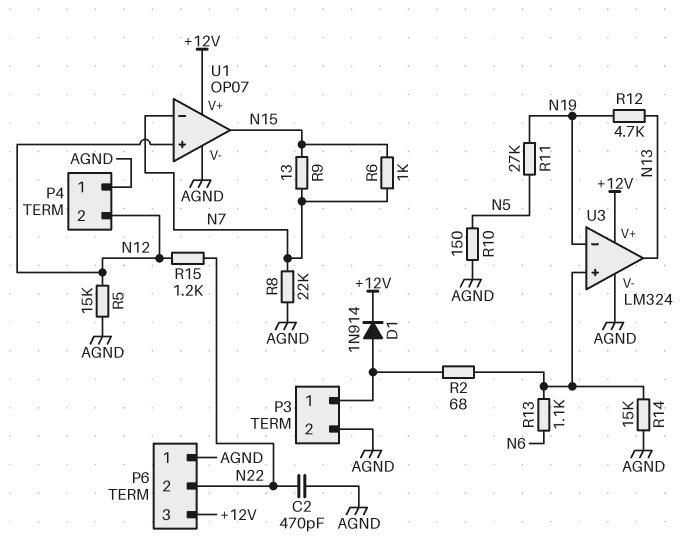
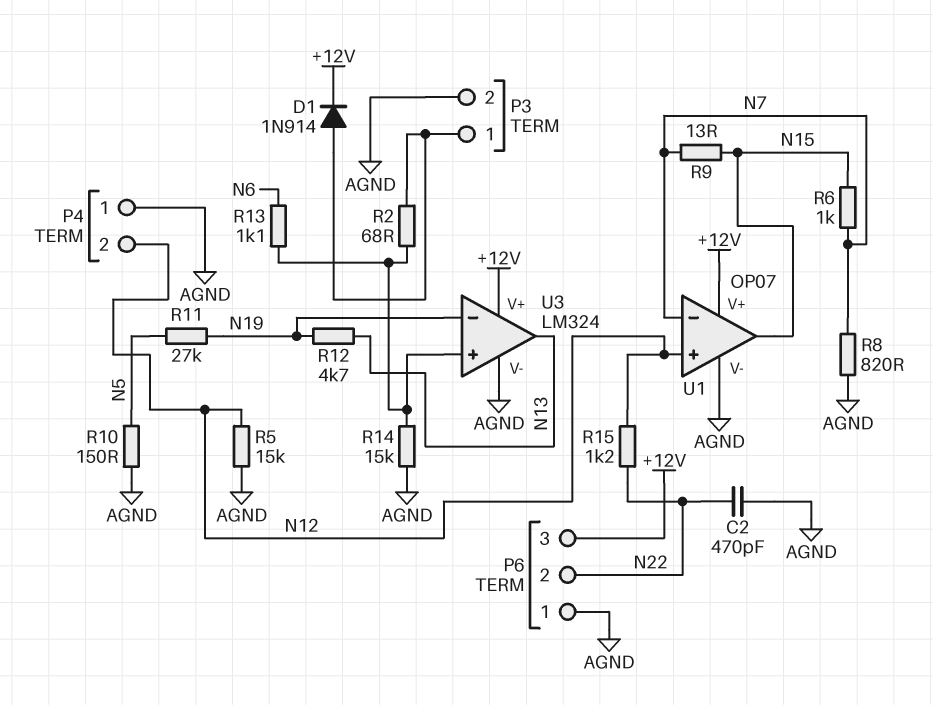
R8: 22k (AGND, N7) -> 820 (AGND, N7)

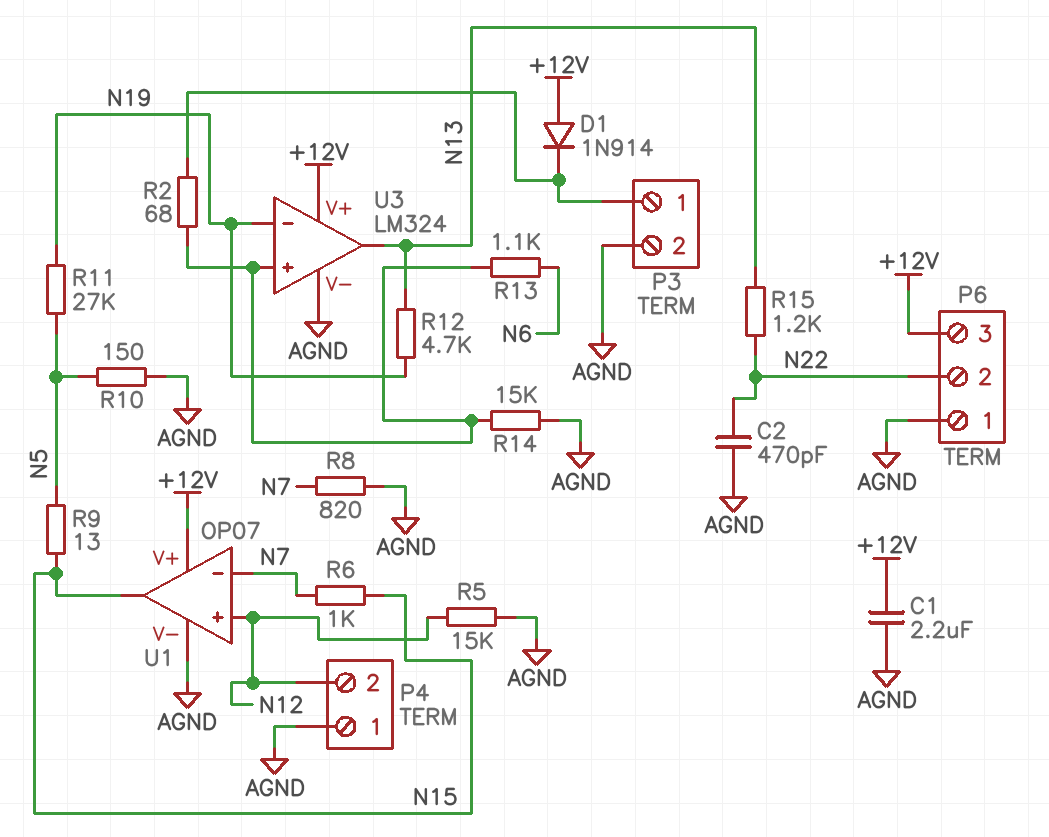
C1: none -> 2.2uF (+12V, AGND)
D1: diode 1N914 (A P3/1, K +12V) -> diode 1N914 (A +12V, K P3/1)
R9: 13 (N7, N15) -> 13 (N5, N15)
R15: 1.2k (N12, N22) -> 1.2k (N13, N22)

